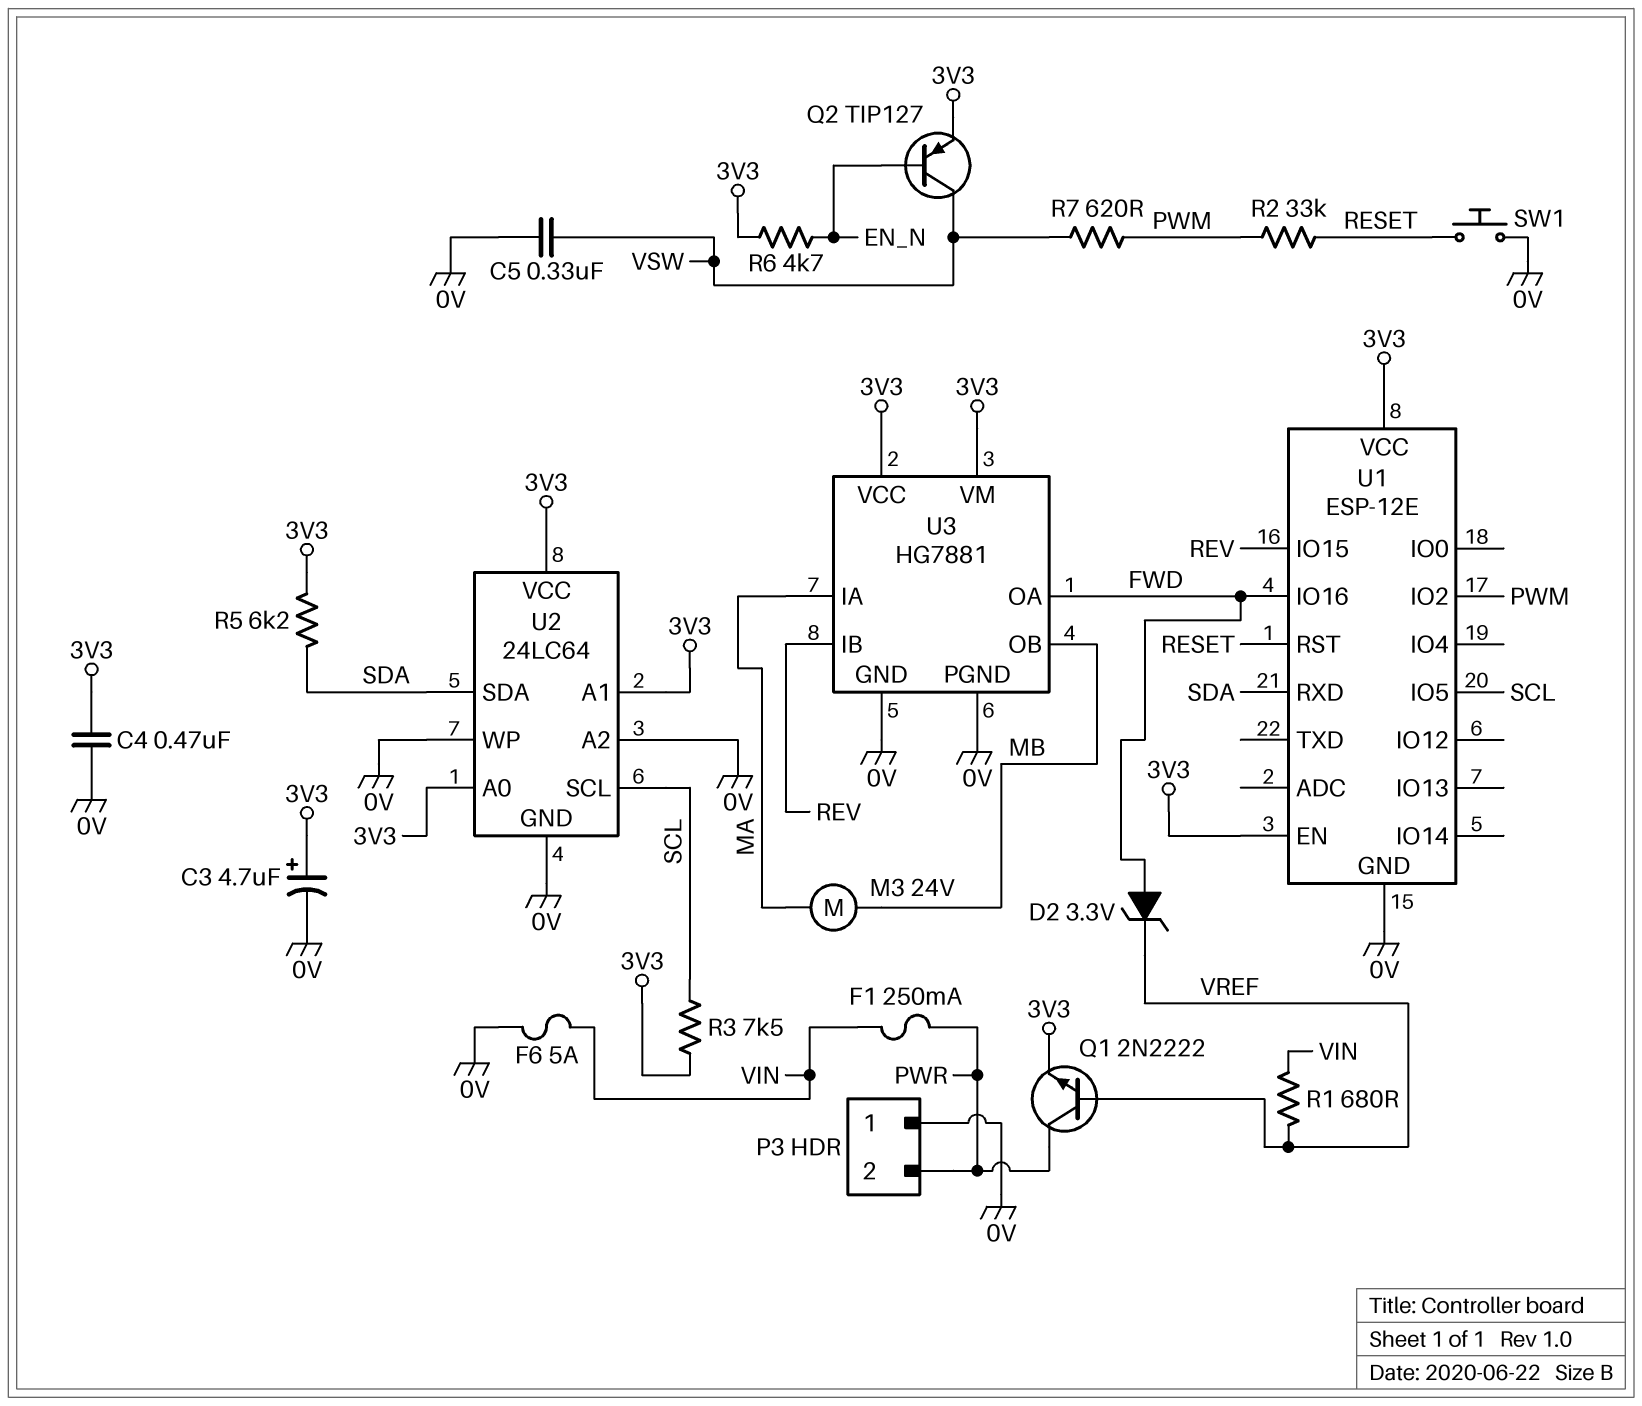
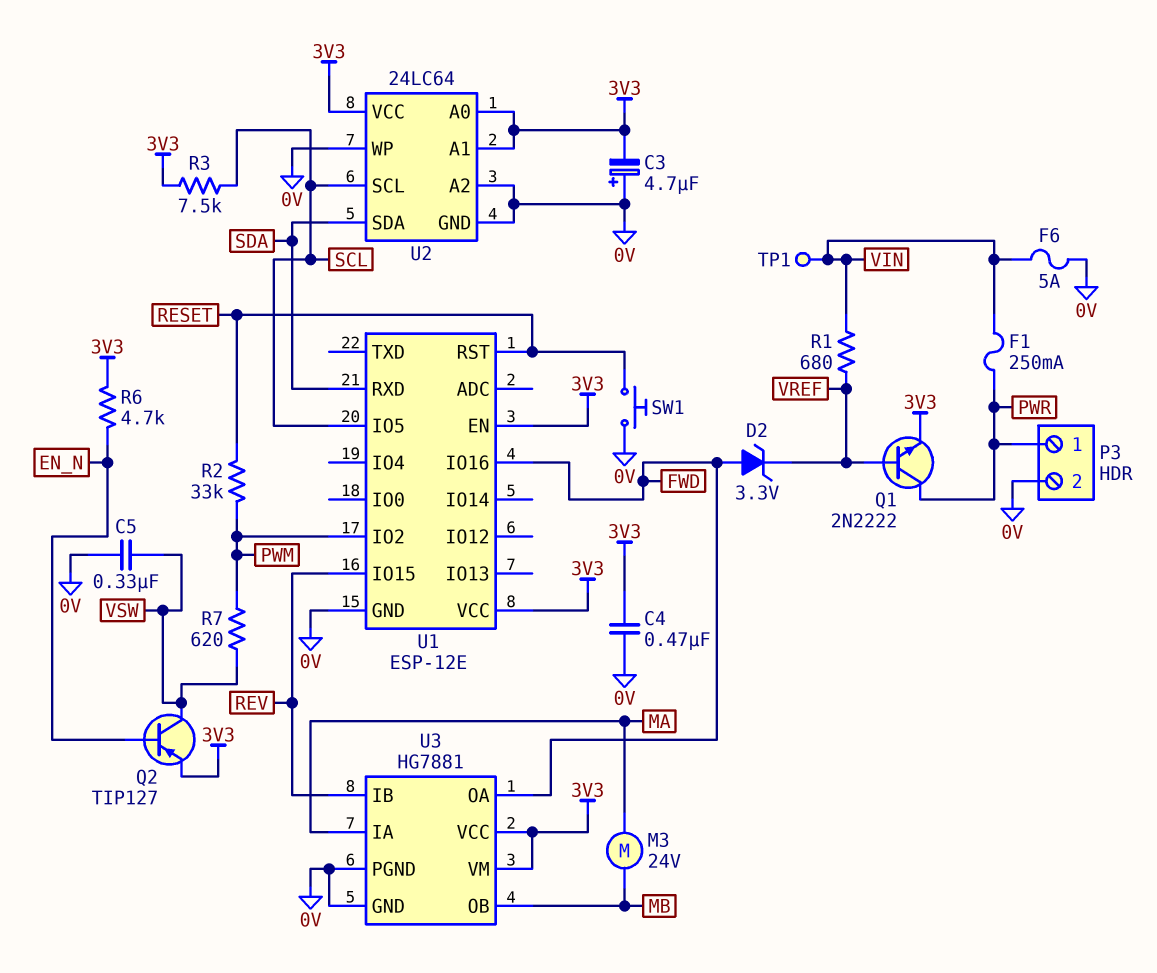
C3: 4.7uF (plus 3V3, minus 0V) -> 4.7uF (plus 0V, minus 3V3)
P3 pin 1: 0V -> PWR
P3 pin 2: PWR -> 0V
R5: 6.2k (3V3, SDA) -> none
TP1: none -> test point (VIN)

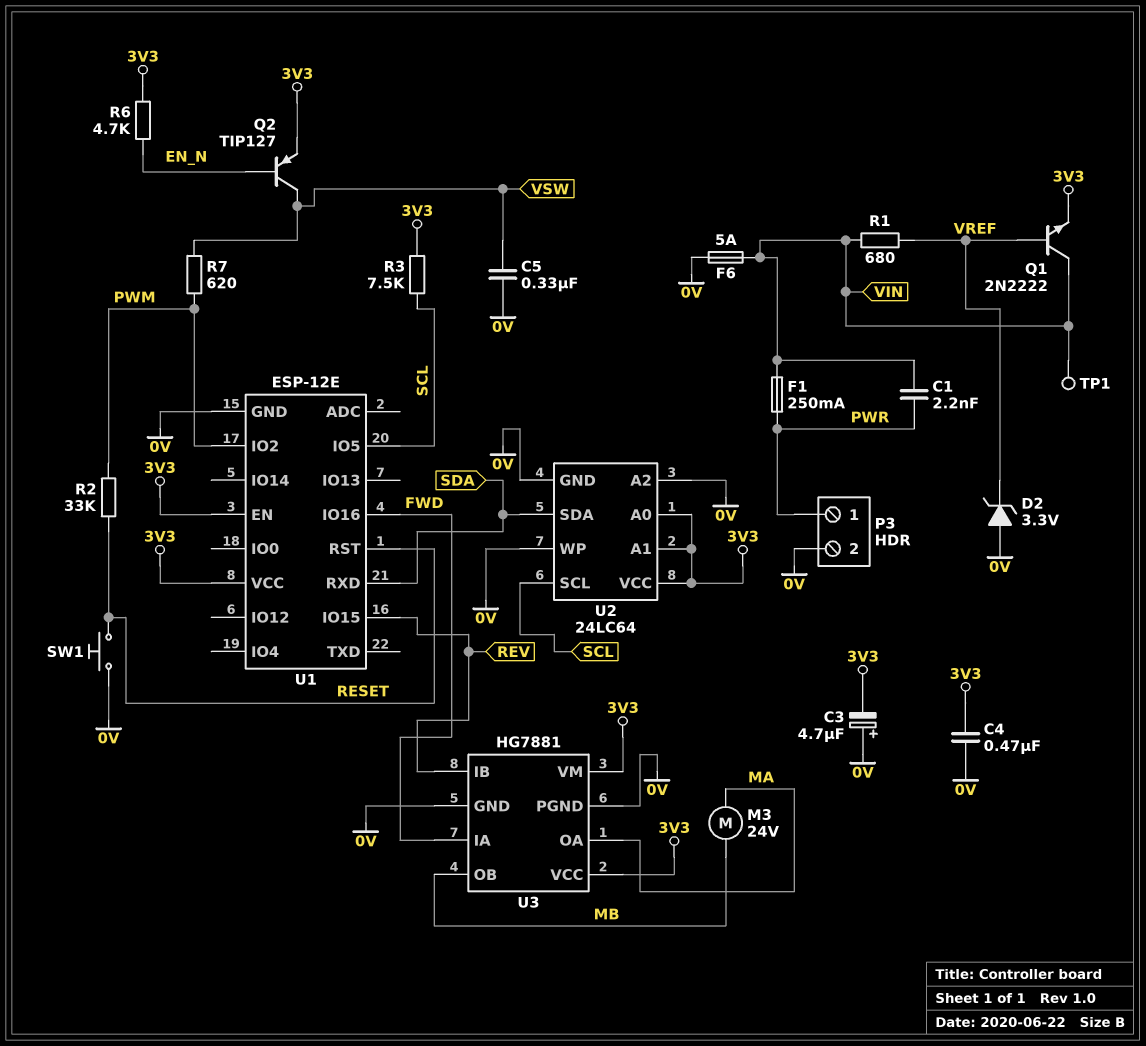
C1: none -> 2.2nF (PWR, VIN)
D2: zener 3.3V (A FWD, K VREF) -> zener 3.3V (A 0V, K VREF)
Q1: NPN 2N2222 (B VREF, C PWR, E 3V3) -> NPN 2N2222 (B VREF, C VIN, E 3V3)
U3 pin IA: MA -> FWD
U3 pin OA: FWD -> MA

